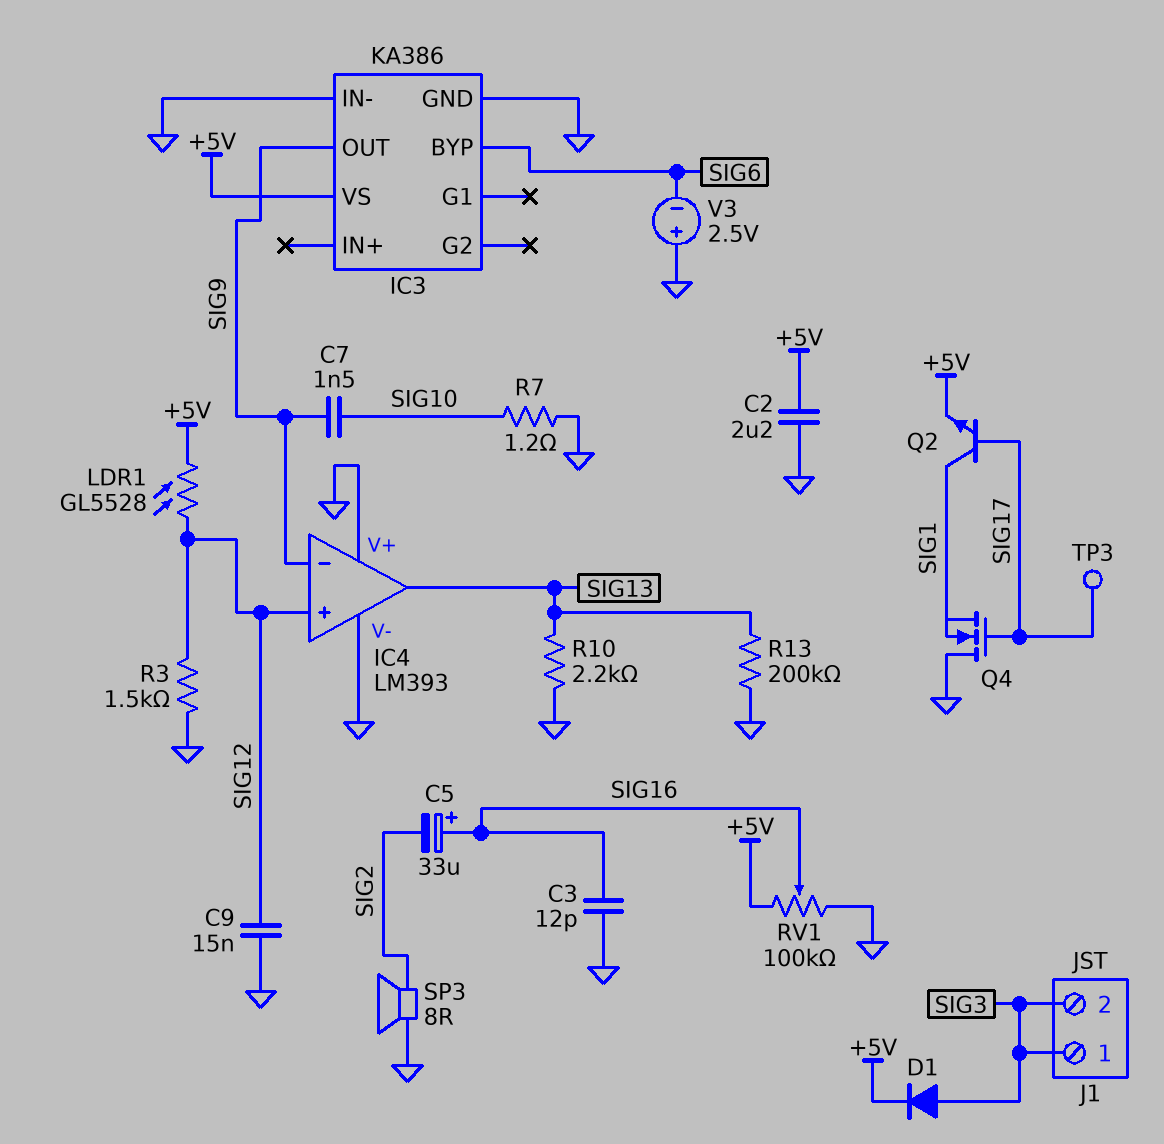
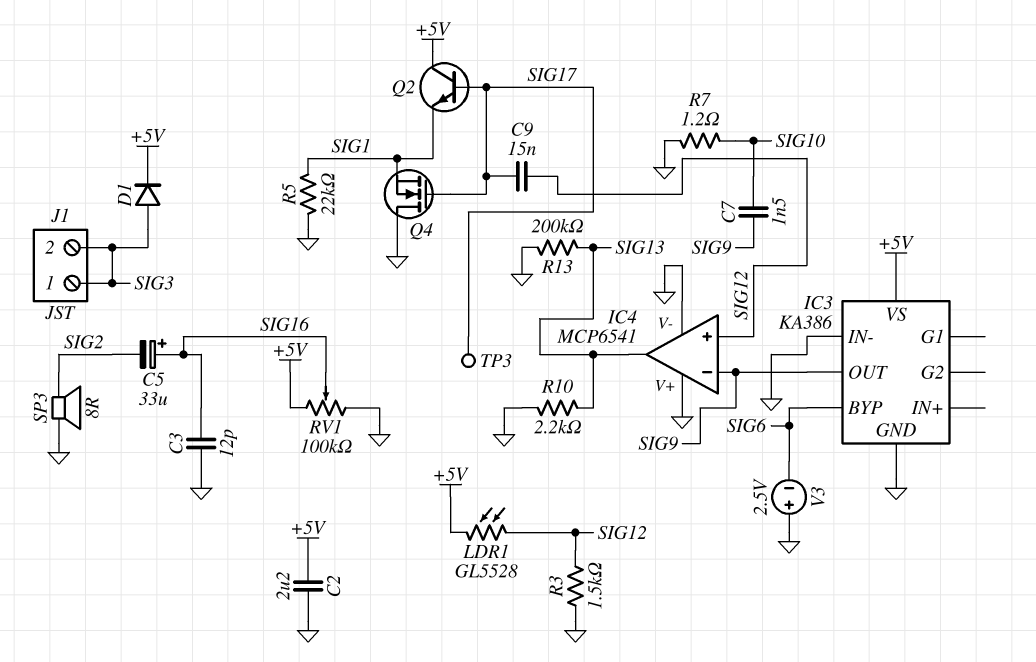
C9: 15nF (GND, SIG12) -> 15nF (SIG12, SIG17)
IC4: LM393 -> MCP6541
Q2: NPN (B SIG17, C SIG1, E +5V) -> NPN (B SIG17, C +5V, E SIG1)
R5: none -> 22k (GND, SIG1)

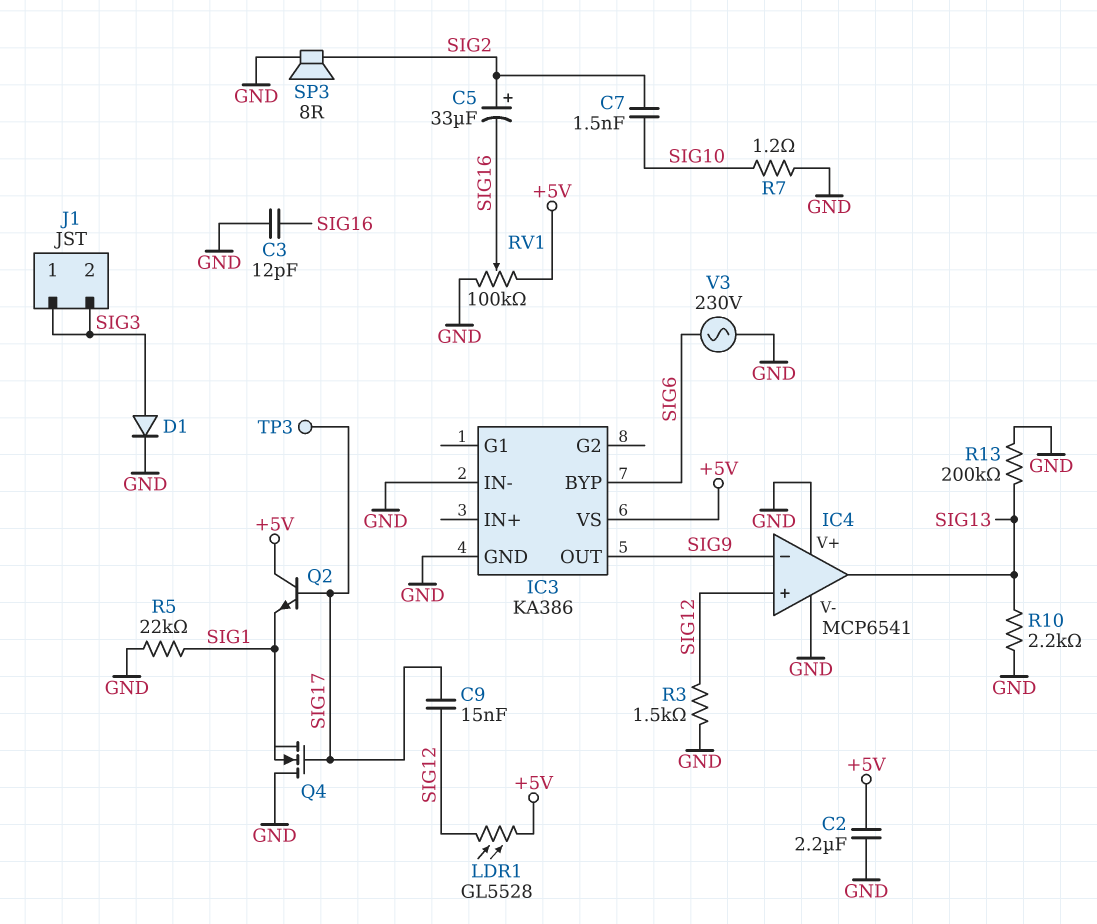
C5: 33uF (plus SIG16, minus SIG2) -> 33uF (plus SIG2, minus SIG16)
C7: 1.5nF (SIG9, SIG10) -> 1.5nF (SIG2, SIG10)
D1: diode (A SIG3, K +5V) -> diode (A SIG3, K GND)
V3: 2.5V (plus GND, minus SIG6) -> AC 230V (GND, SIG6)

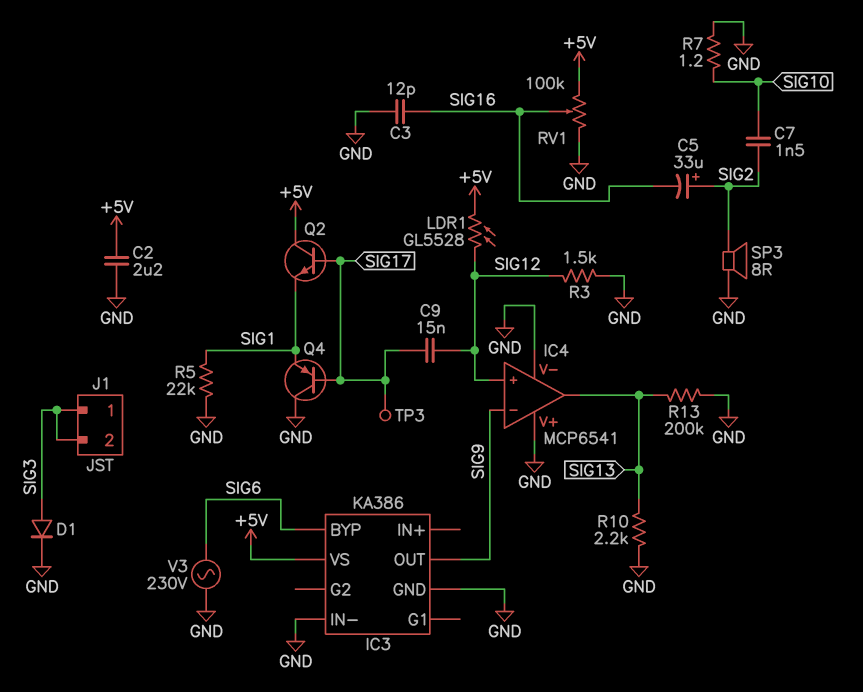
Q4: NMOS (G SIG17, D GND, S SIG1) -> PNP (B SIG17, C GND, E SIG1)

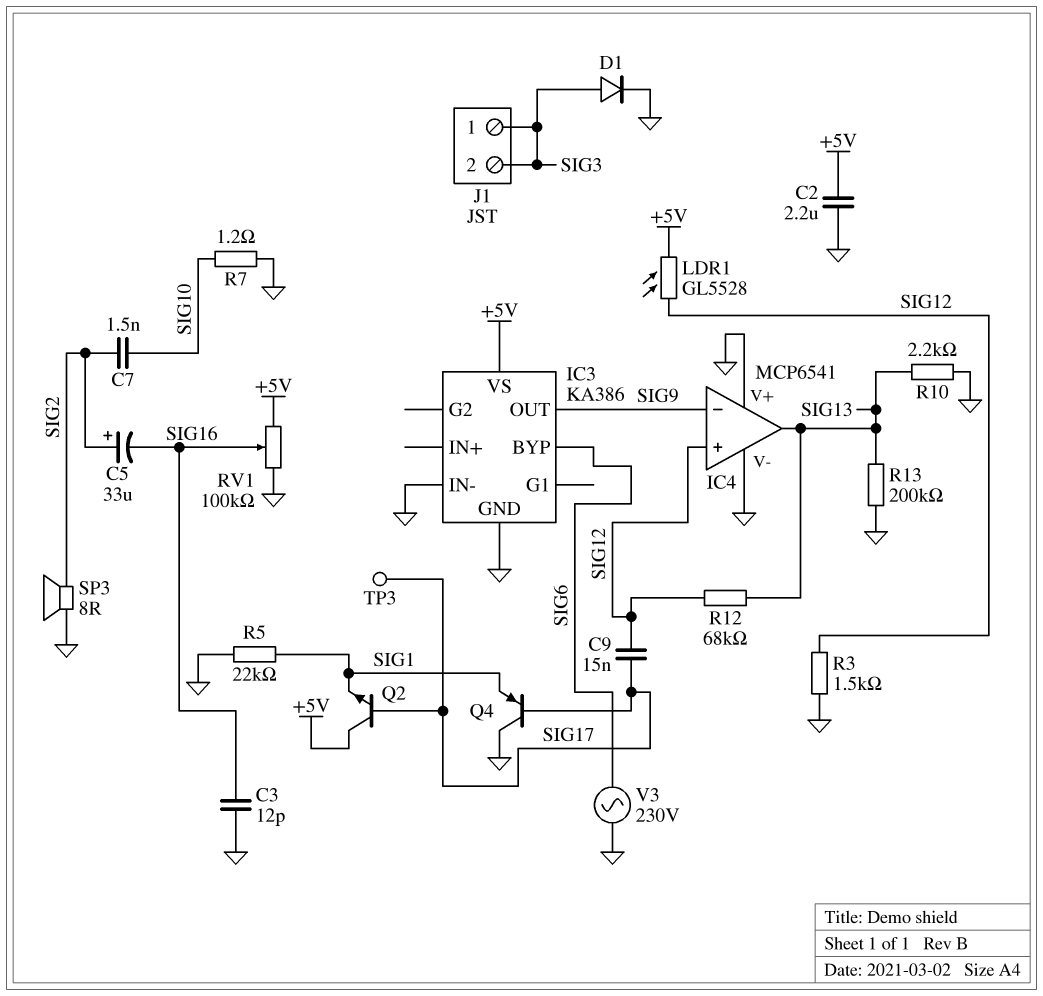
R12: none -> 68k (SIG12, SIG13)

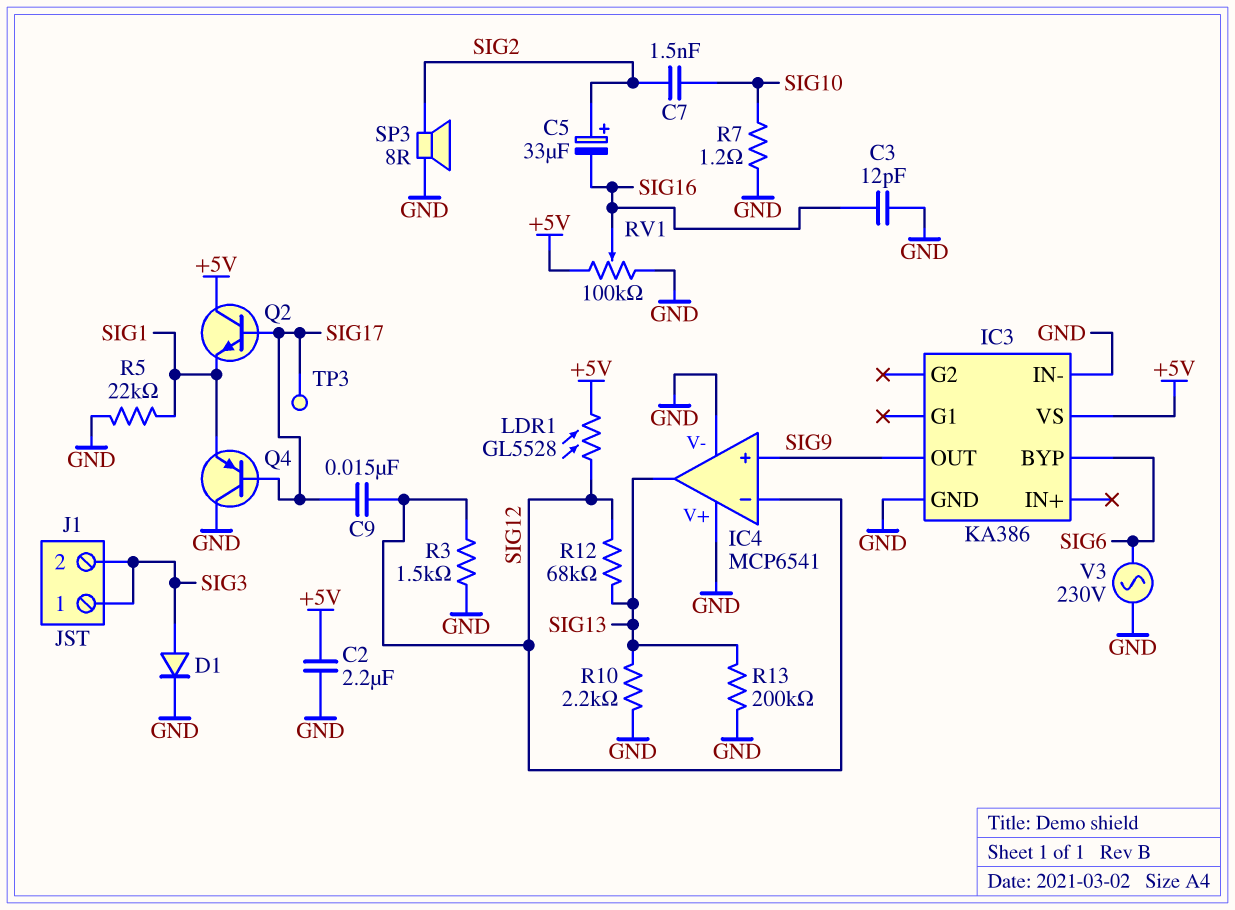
IC4 pin in+: SIG12 -> SIG9
IC4 pin in-: SIG9 -> SIG12

